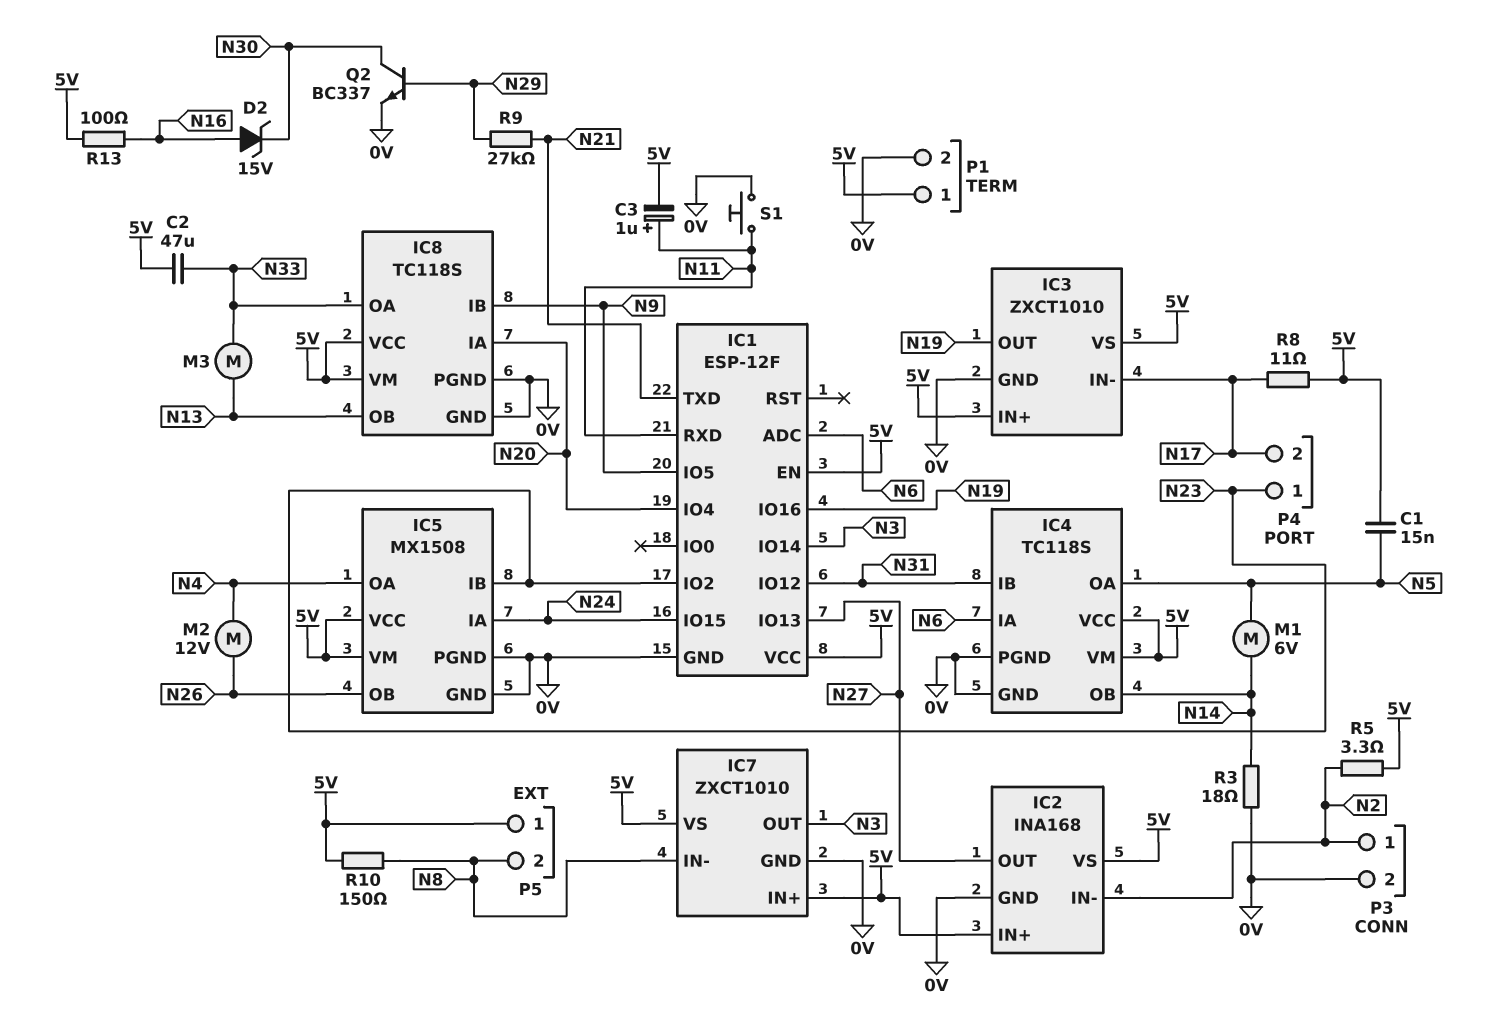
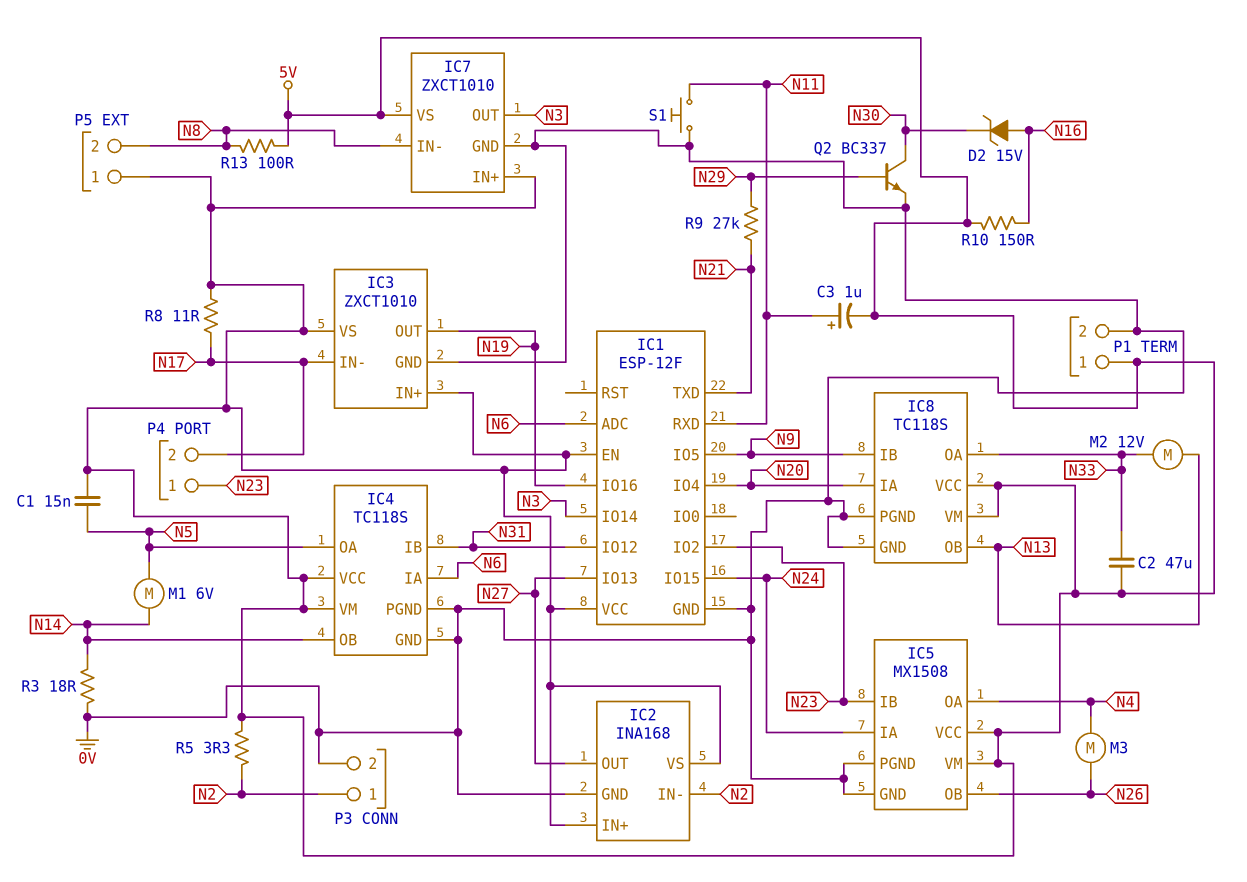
M2: motor 12V (N4, N26) -> motor 12V (N13, N33)
M3: motor (N13, N33) -> motor (N4, N26)
R10: 150 (5V, N8) -> 150 (5V, N16)
R13: 100 (5V, N16) -> 100 (5V, N8)

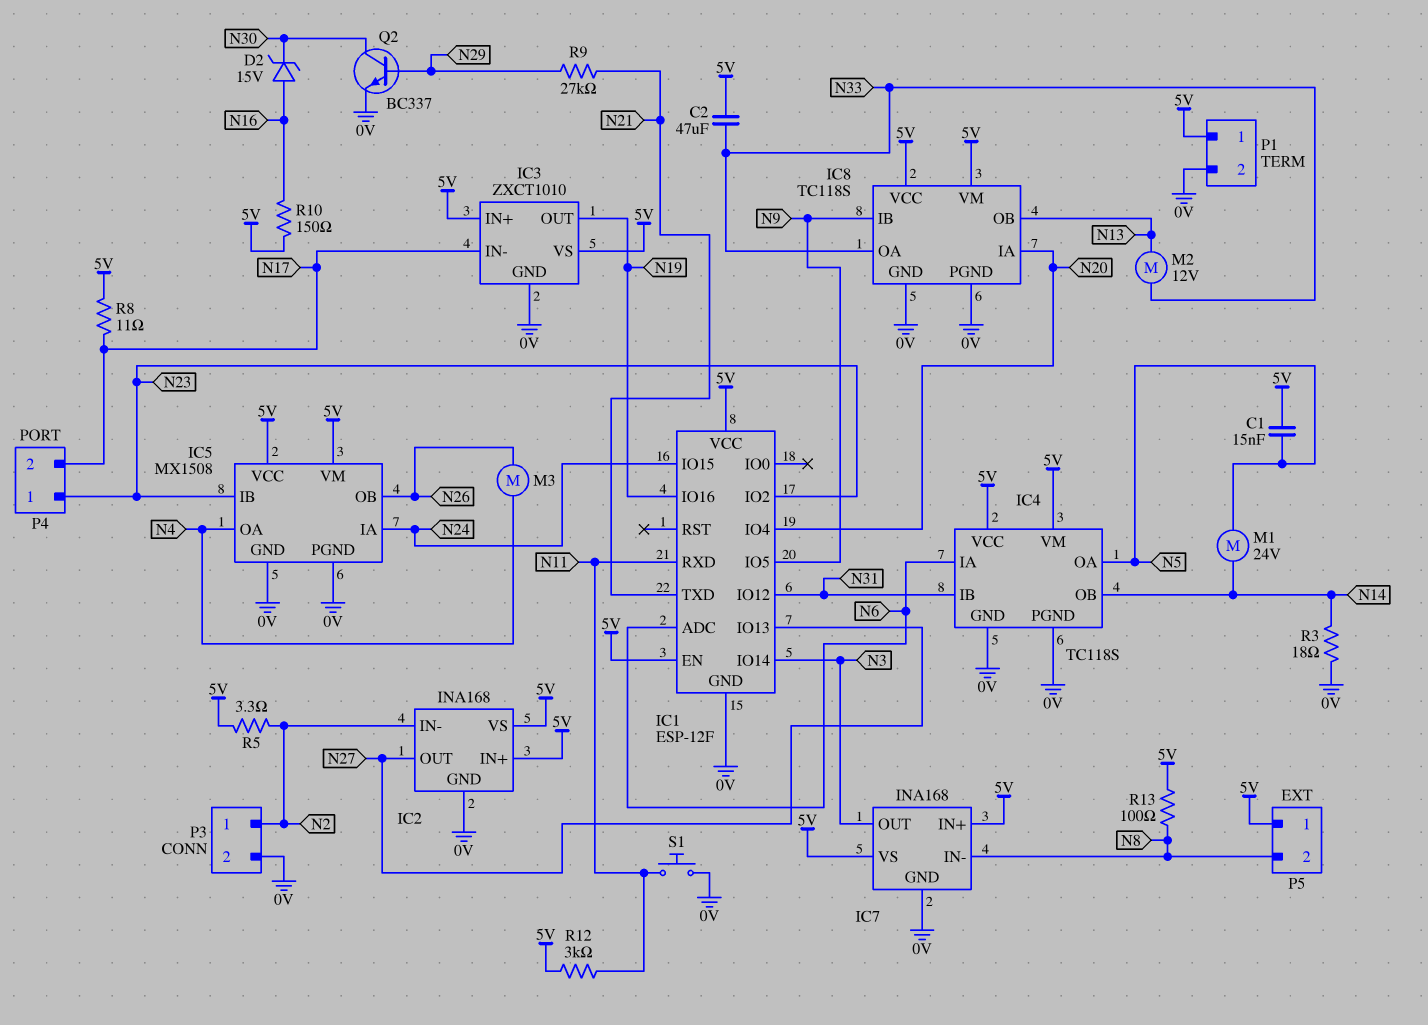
C3: 1uF (plus N11, minus 5V) -> none
IC7: ZXCT1010 -> INA168
M1: motor 6V (N5, N14) -> motor 24V (N5, N14)
R12: none -> 3k (5V, N11)

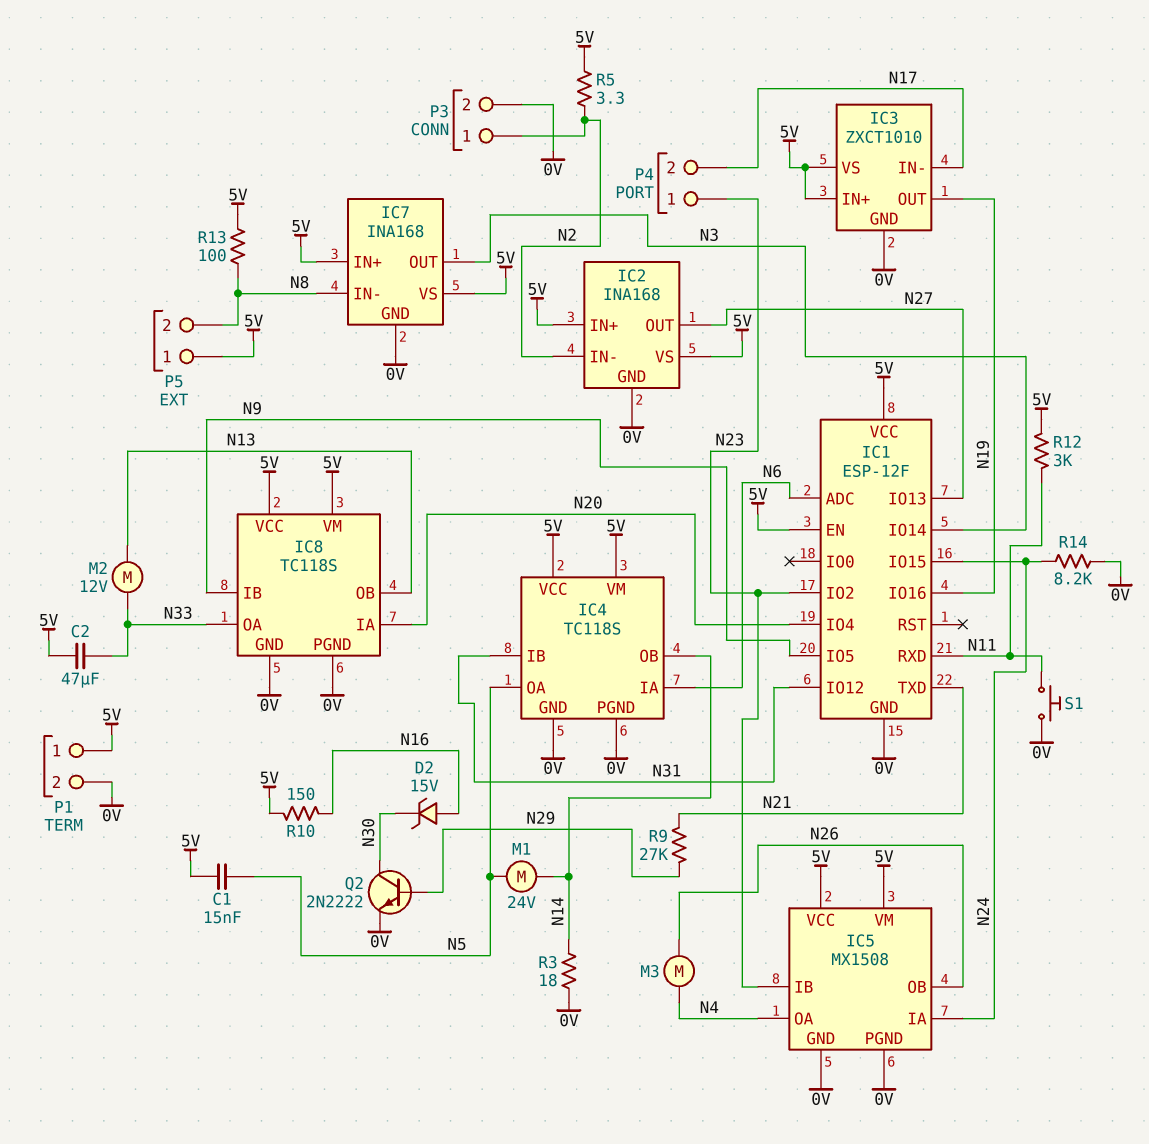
Q2: NPN BC337 (B N29, C N30, E 0V) -> NPN 2N2222 (B N29, C N30, E 0V)
R8: 11 (5V, N17) -> none
R14: none -> 8.2k (0V, N24)

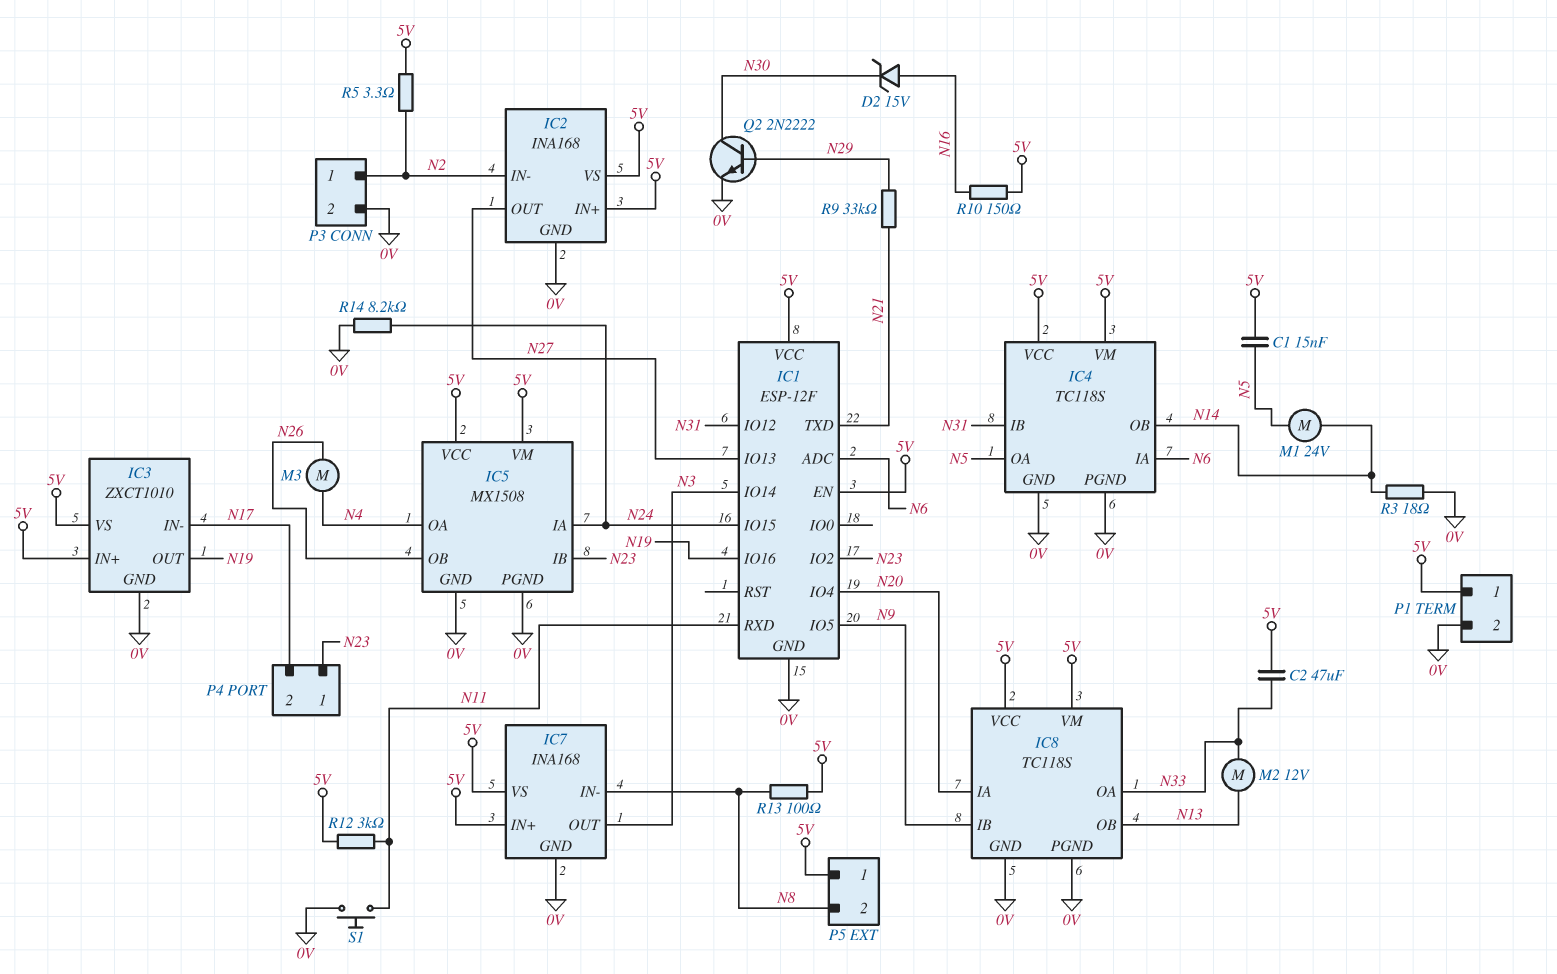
R9: 27k (N21, N29) -> 33k (N21, N29)

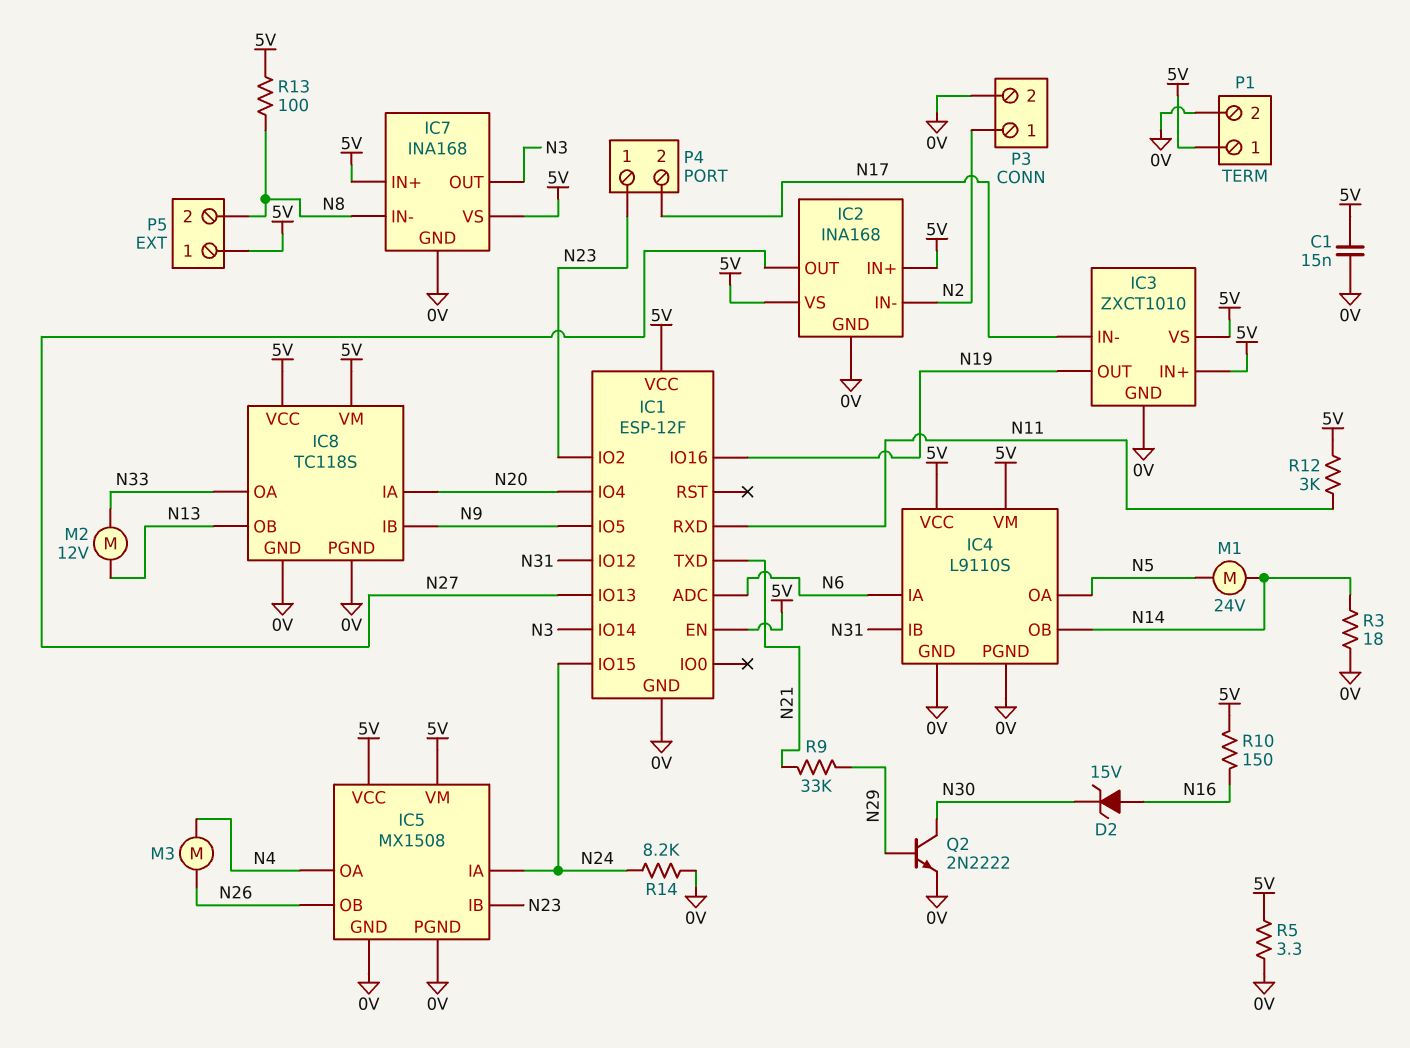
C1: 15nF (5V, N5) -> 15nF (0V, 5V)
C2: 47uF (5V, N33) -> none
IC4: TC118S -> L9110S
R5: 3.3 (5V, N2) -> 3.3 (0V, 5V)
S1: button (0V, N11) -> none

